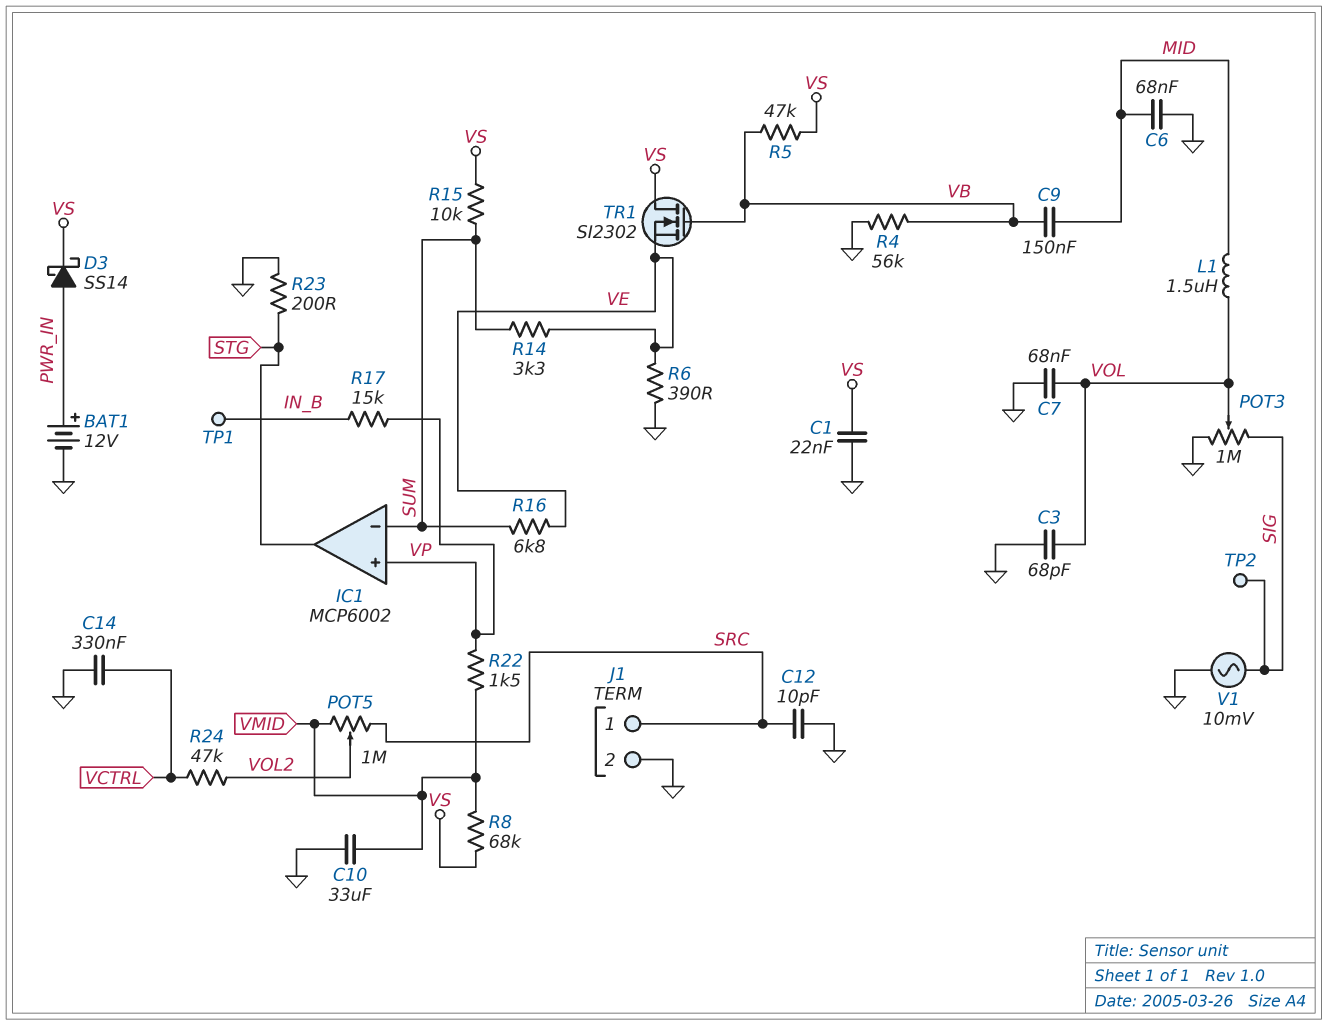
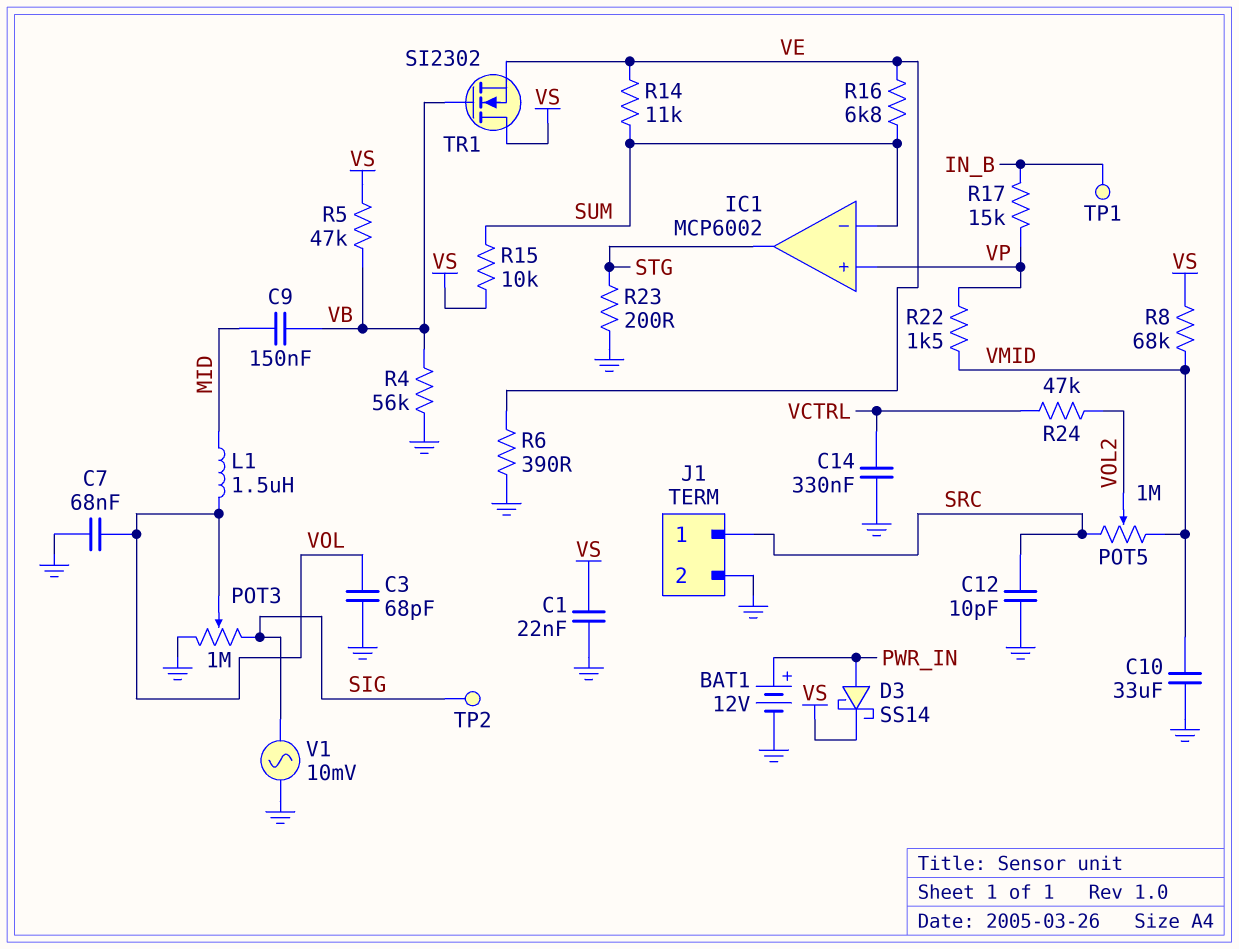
C6: 68nF (GND, MID) -> none
R14: 3.3k (SUM, VE) -> 11k (SUM, VE)

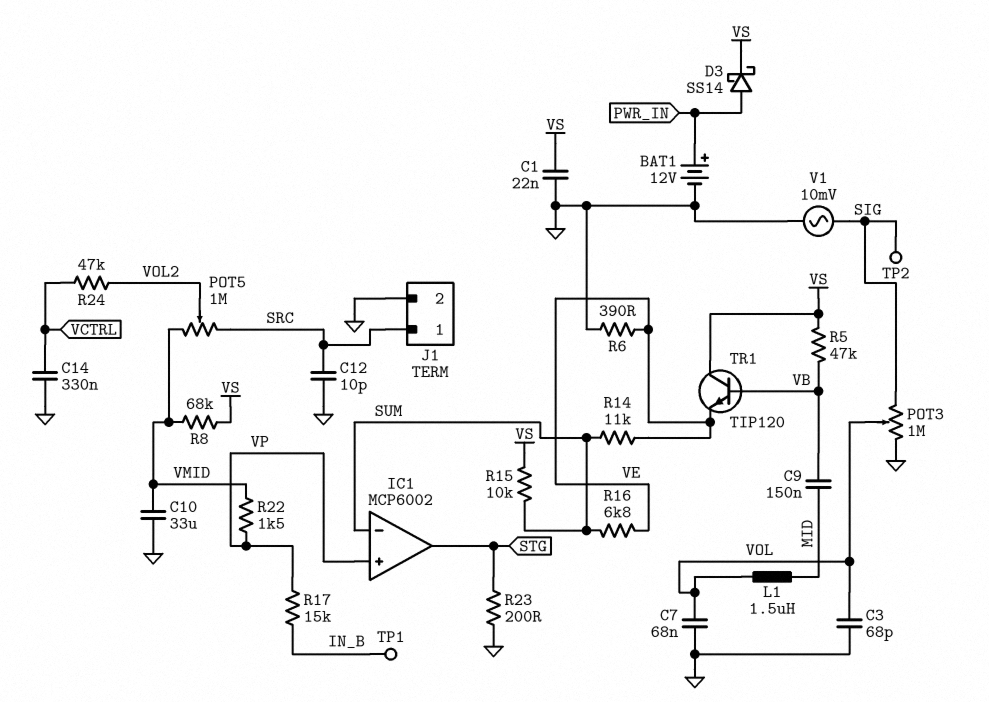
R4: 56k (GND, VB) -> none
TR1: NMOS SI2302 (G VB, D VS, S VE) -> NPN TIP120 (B VB, C VS, E VE)

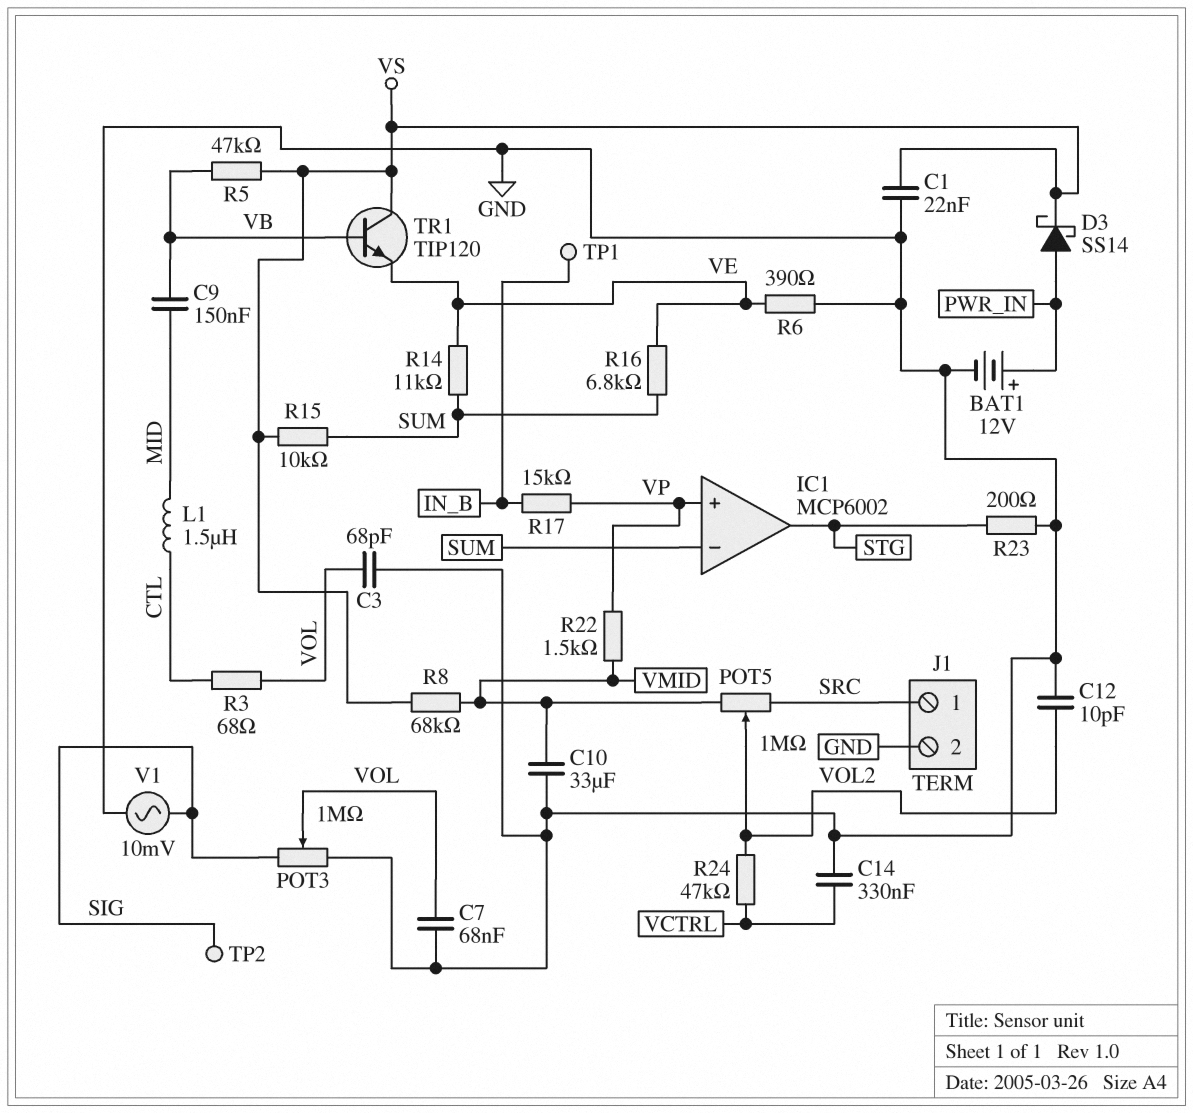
C12: 10pF (GND, SRC) -> 10pF (GND, VOL2)
L1: 1.5uH (MID, VOL) -> 1.5uH (CTL, MID)
R3: none -> 68 (CTL, VOL)

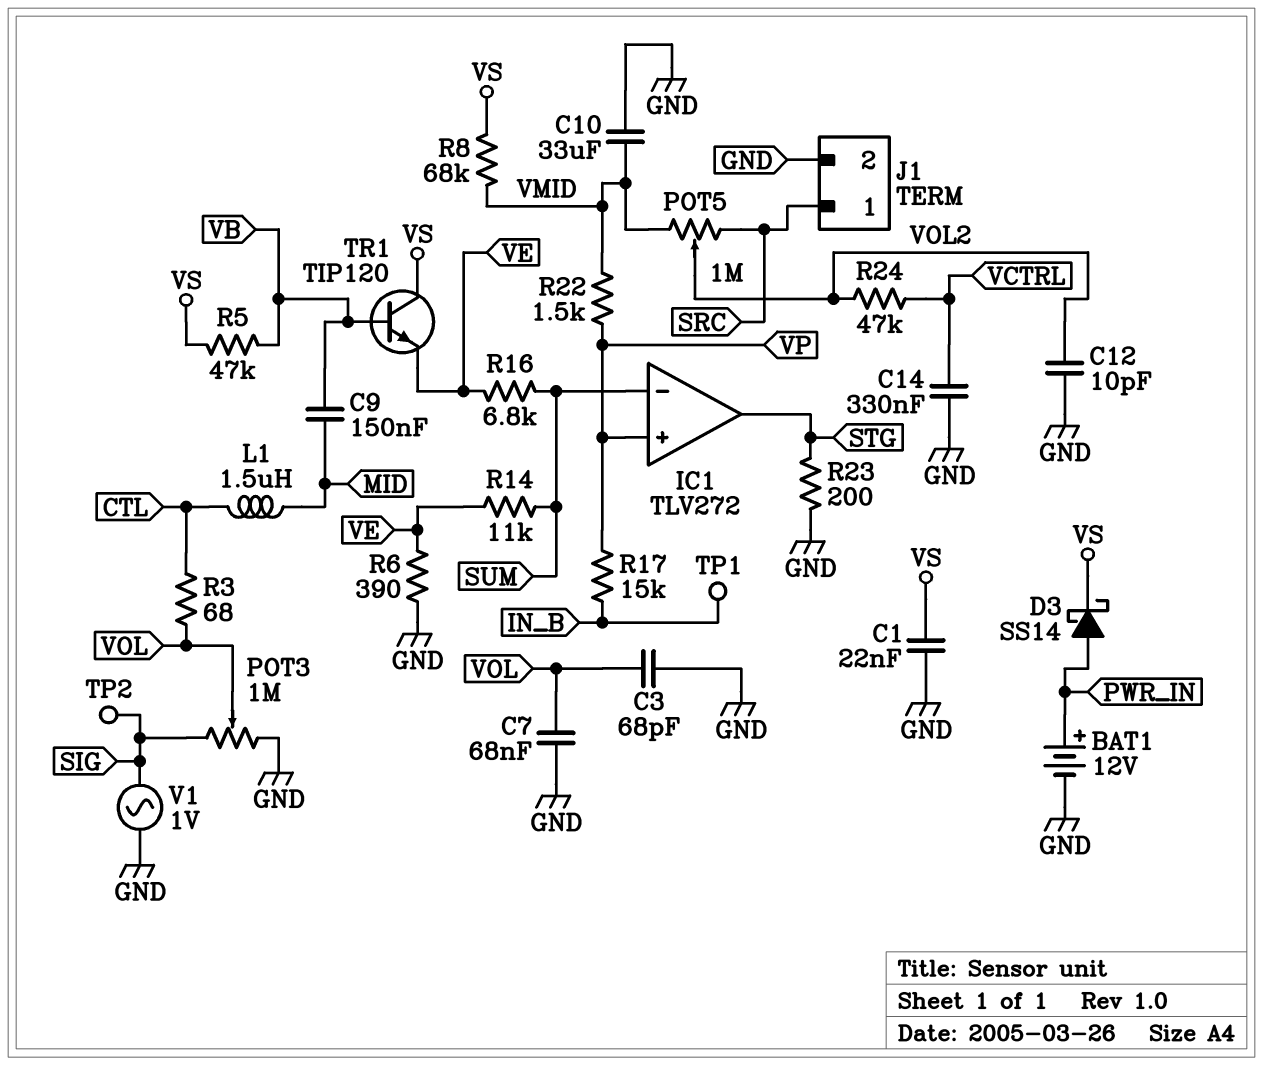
IC1: MCP6002 -> TLV272
R15: 10k (SUM, VS) -> none
V1: AC 10mV (GND, SIG) -> AC 1V (GND, SIG)

